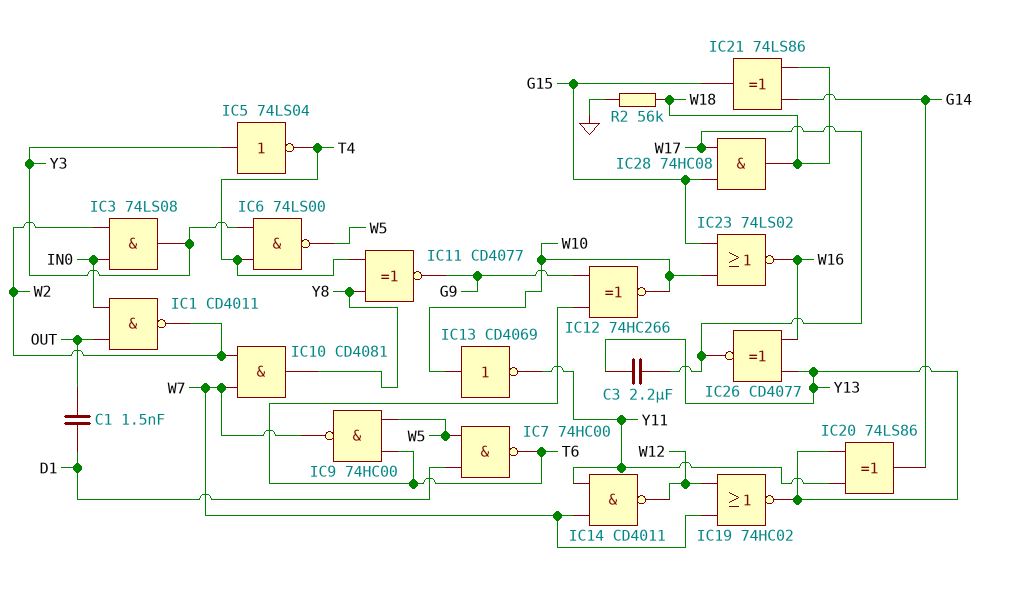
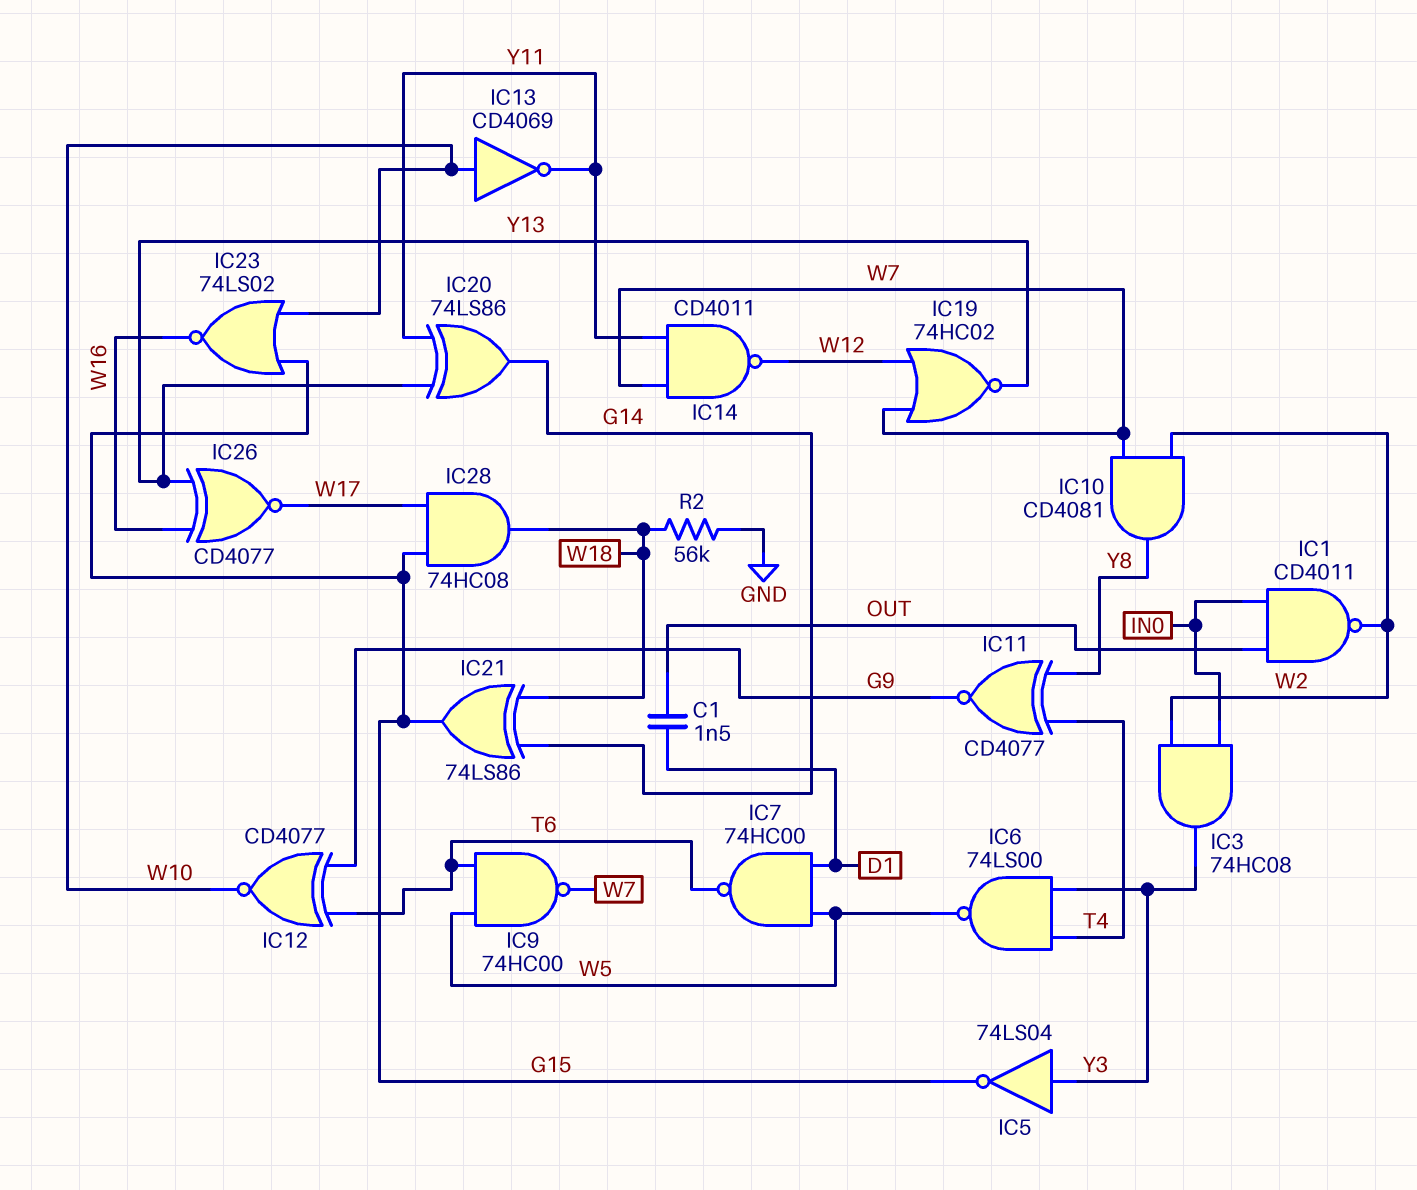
C3: 2.2uF (W17, Y13) -> none
IC3: AND 74LS08 (in IN0, in W2, out Y3) -> AND 74HC08 (in IN0, in W2, out Y3)
IC5: NOT 74LS04 (in Y3, out T4) -> NOT 74LS04 (in Y3, out G15)
IC12: XNOR 74HC266 (in G9, in T6, out W10) -> XNOR CD4077 (in G9, in T6, out W10)

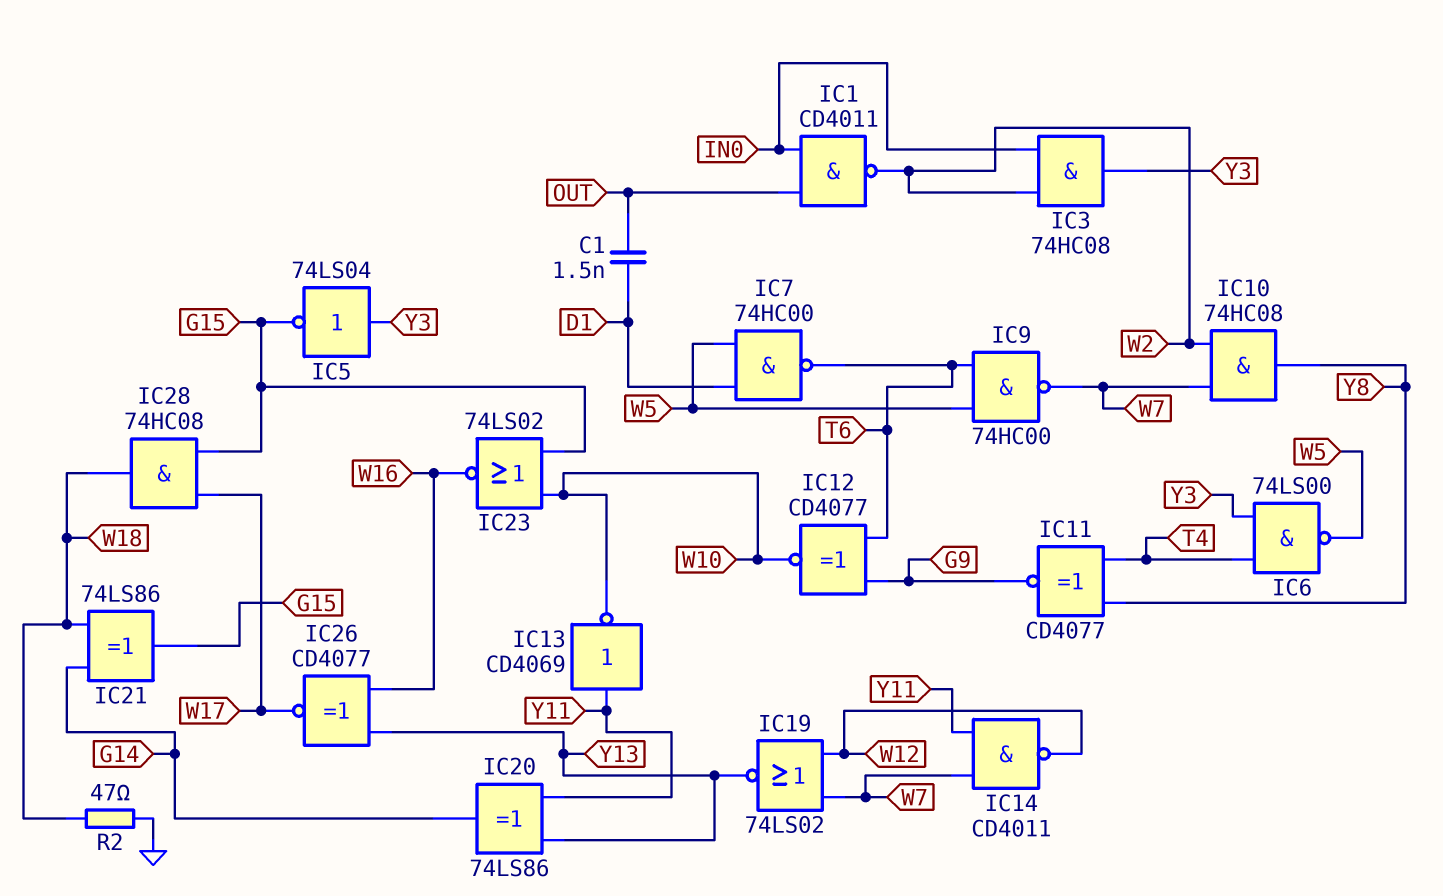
IC10: AND CD4081 (in W2, in W7, out Y8) -> AND 74HC08 (in W2, in W7, out Y8)
IC13: NOT CD4069 (in W10, out Y11) -> NOT CD4069 (in Y11, out W10)
IC19: NOR 74HC02 (in W7, in W12, out Y13) -> NOR 74LS02 (in W7, in W12, out Y13)
R2: 56k (GND, W18) -> 47 (GND, W18)

